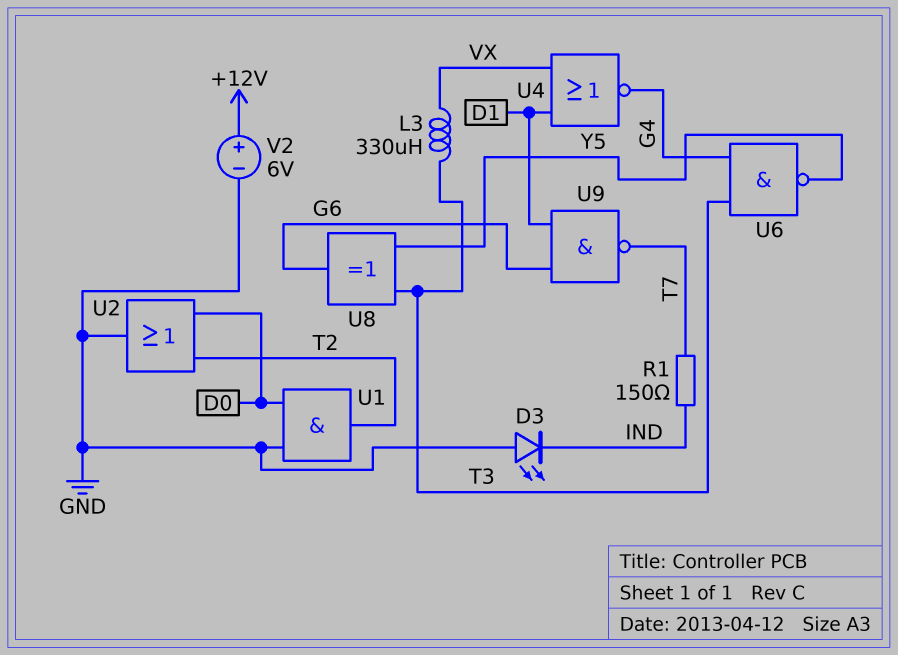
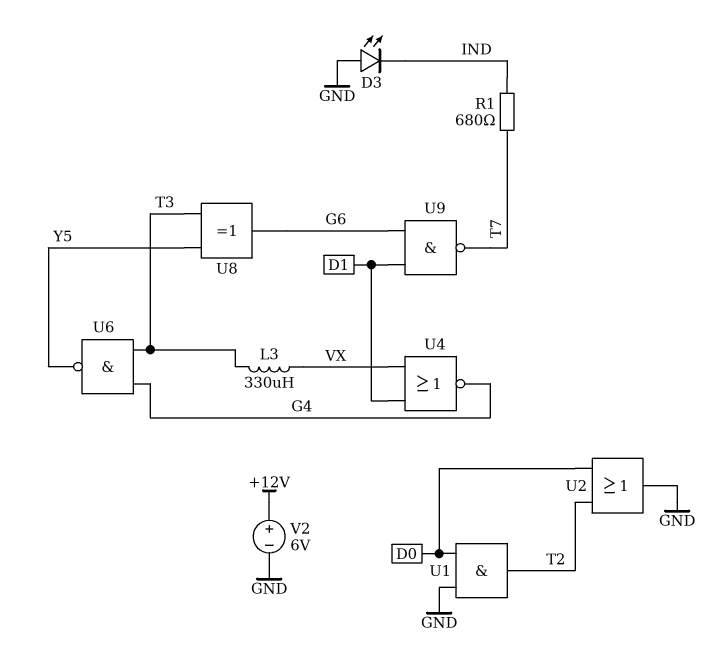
R1: 150 (IND, T7) -> 680 (IND, T7)

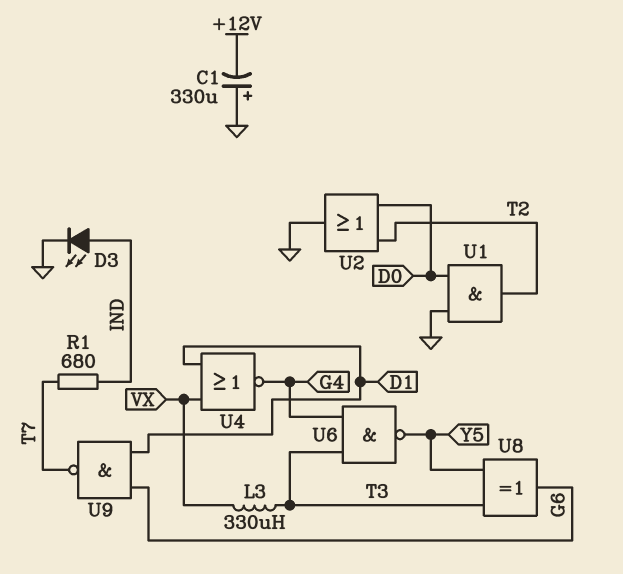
C1: none -> 330uF (plus GND, minus +12V)
D3: LED (A GND, K IND) -> LED (A IND, K GND)
V2: 6V (plus +12V, minus GND) -> none

